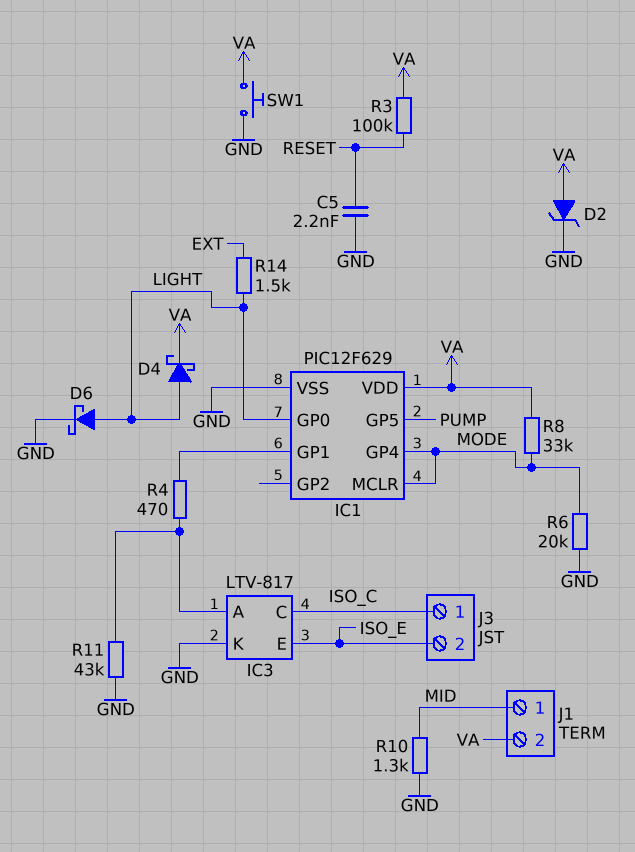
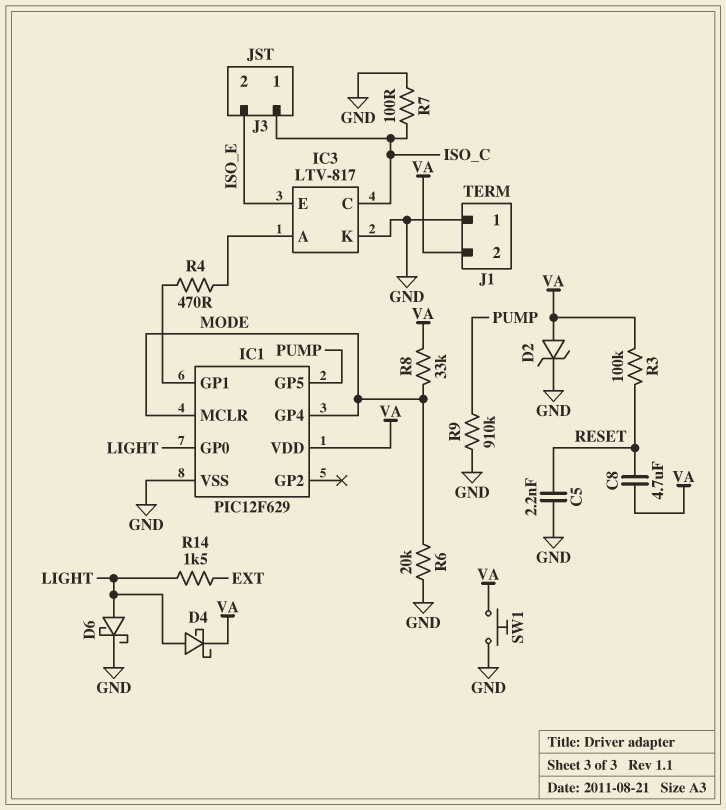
C8: none -> 4.7uF (RESET, VA)
J1 pin 1: MID -> GND
R7: none -> 100 (GND, ISO_C)
R9: none -> 910k (GND, PUMP)
R10: 1.3k (GND, MID) -> none
R11: 43k (GND, IC3/A) -> none

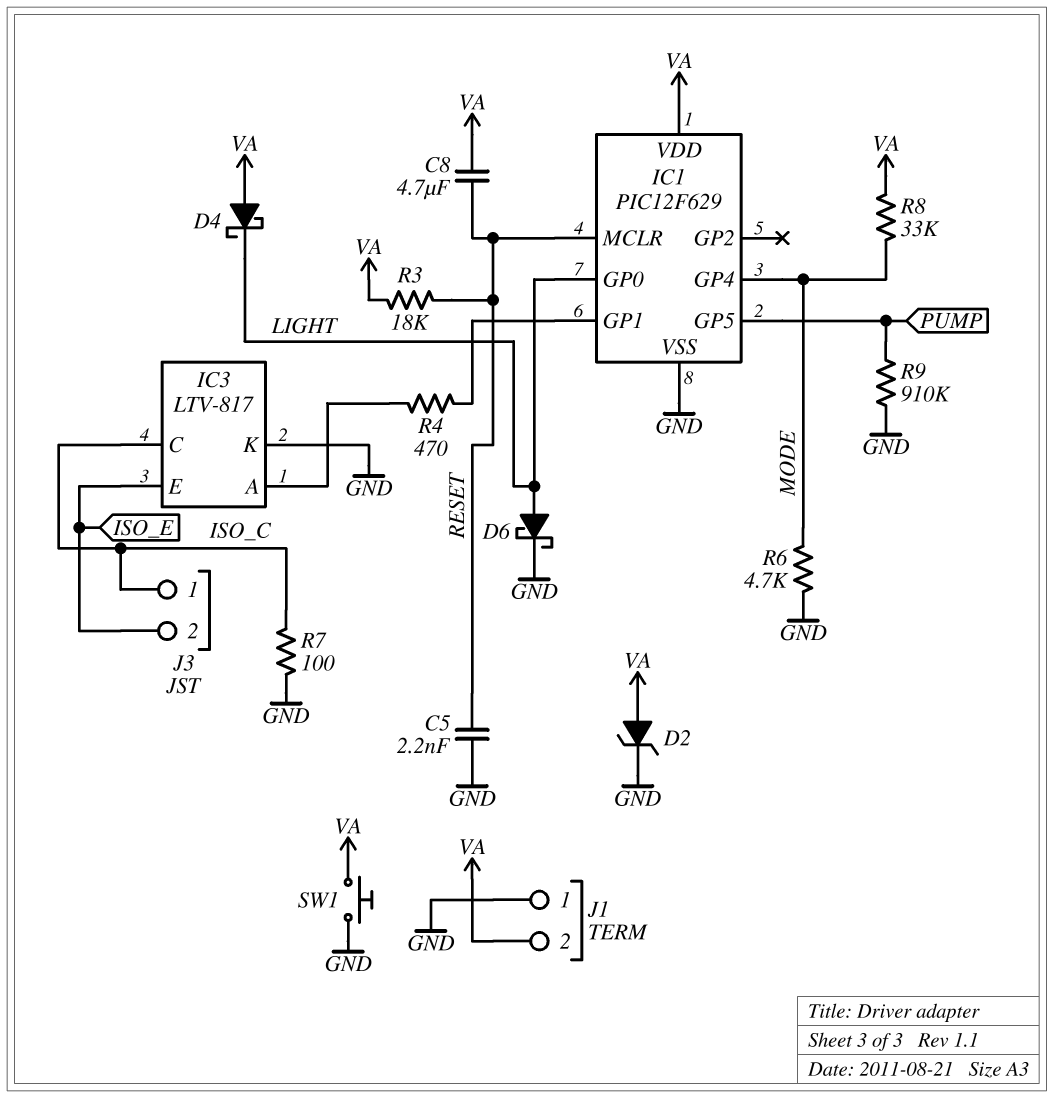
D4: schottky (A LIGHT, K VA) -> schottky (A VA, K LIGHT)
IC1 pin MCLR: MODE -> RESET
R3: 100k (RESET, VA) -> 18k (RESET, VA)
R6: 20k (GND, MODE) -> 4.7k (GND, MODE)
R14: 1.5k (EXT, LIGHT) -> none

